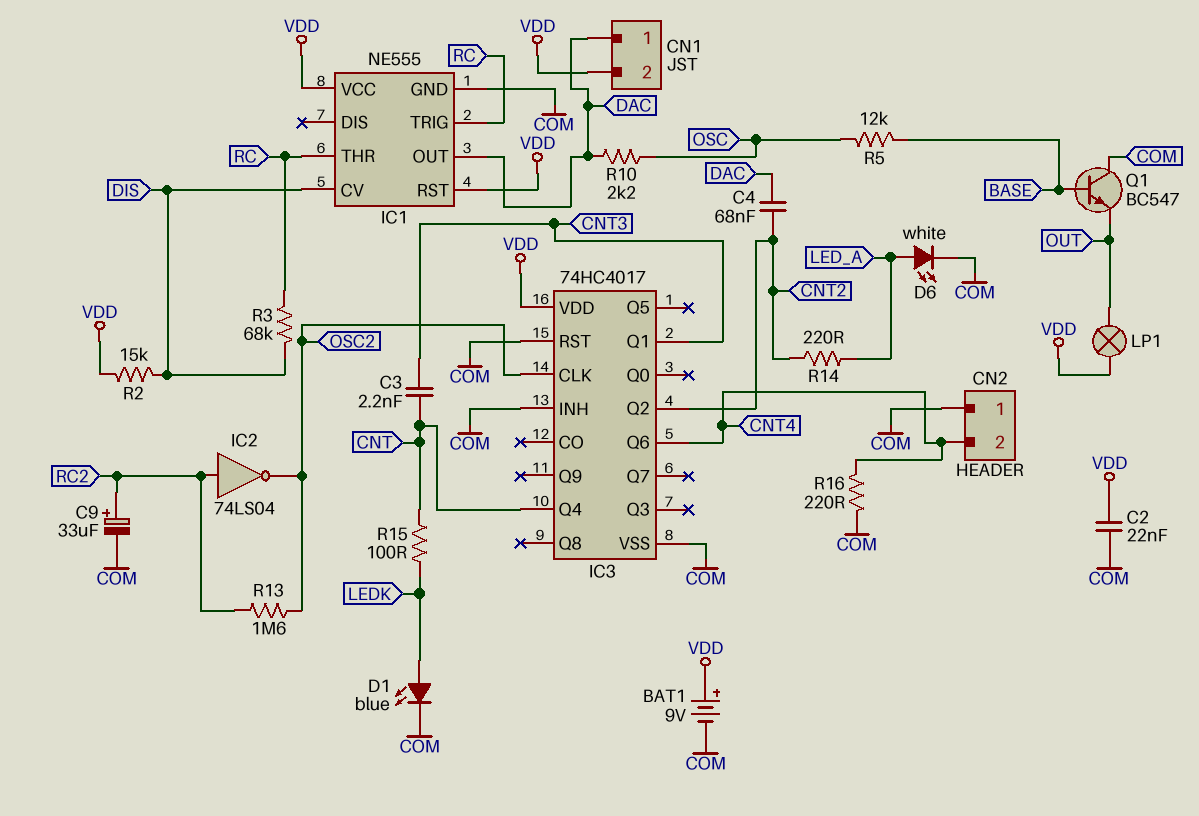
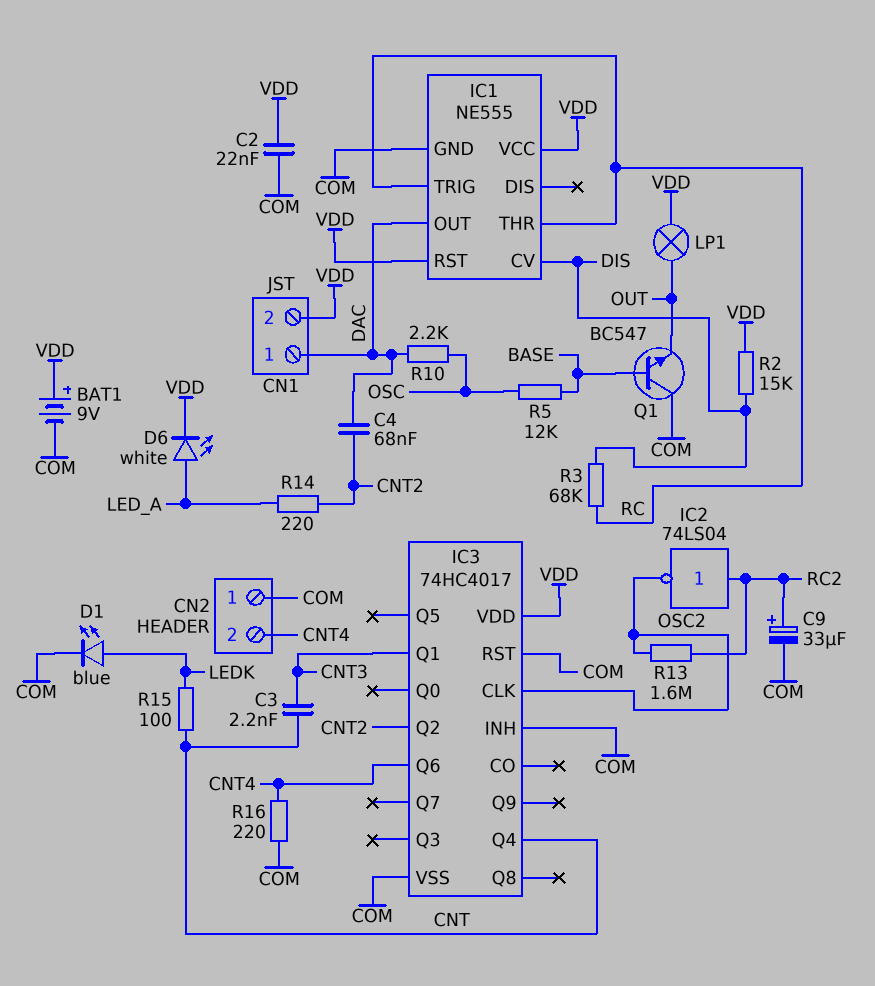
D6: LED white (A LED_A, K COM) -> LED white (A LED_A, K VDD)

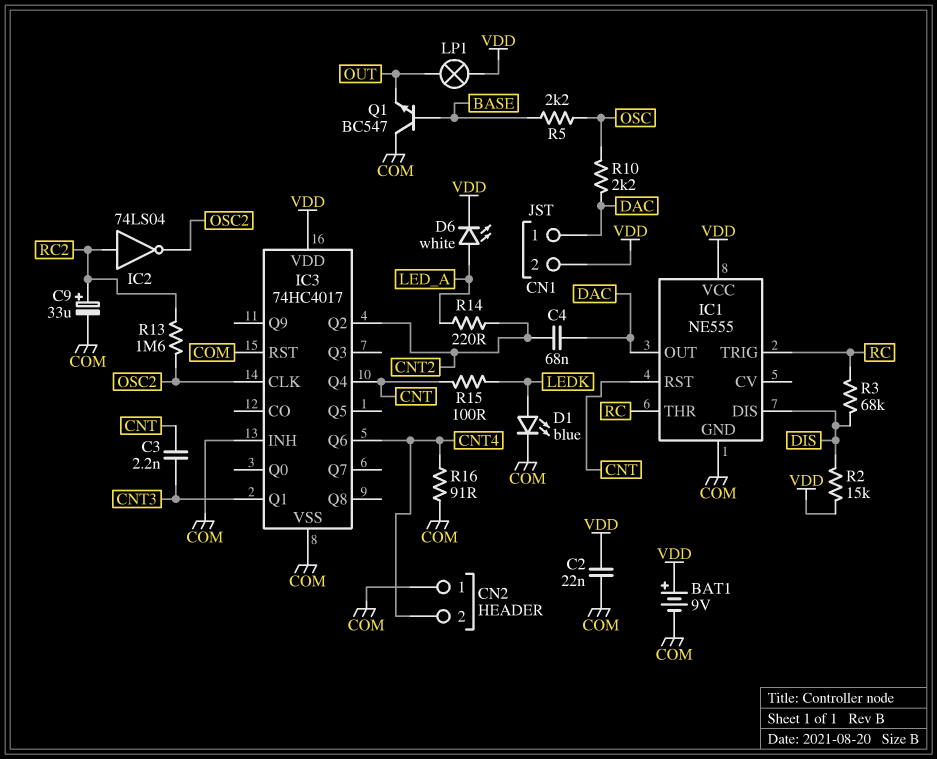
IC1 pin CV: DIS -> none
IC1 pin DIS: none -> DIS
IC1 pin RST: VDD -> CNT
R5: 12k (BASE, OSC) -> 2.2k (BASE, OSC)
R16: 220 (CNT4, COM) -> 91 (CNT4, COM)

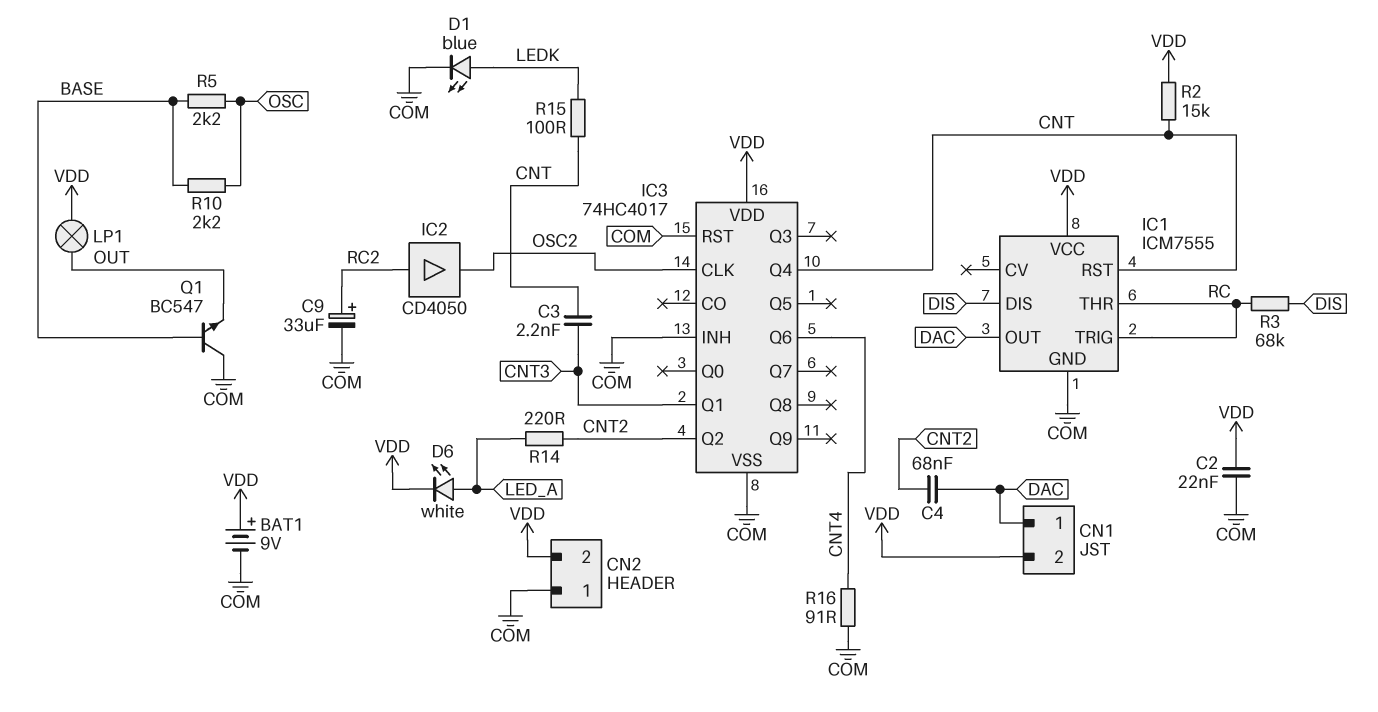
CN2 pin 2: CNT4 -> VDD
IC1: NE555 -> ICM7555
IC2: NOT 74LS04 (in RC2, out OSC2) -> buffer CD4050 (in RC2, out OSC2)
R2: 15k (DIS, VDD) -> 15k (CNT, VDD)
R10: 2.2k (DAC, OSC) -> 2.2k (BASE, OSC)
R13: 1.6M (OSC2, RC2) -> none

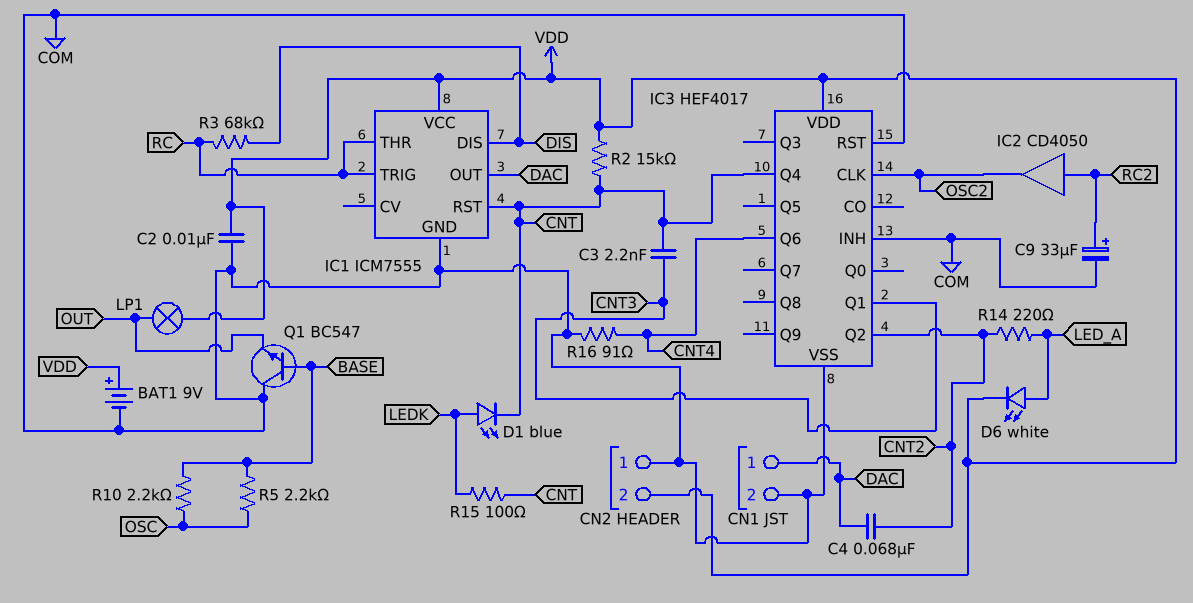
C2: 22nF (COM, VDD) -> 10nF (COM, VDD)
CN1 pin 2: VDD -> COM
D1: LED blue (A LEDK, K COM) -> LED blue (A LEDK, K CNT)
IC3: 74HC4017 -> HEF4017

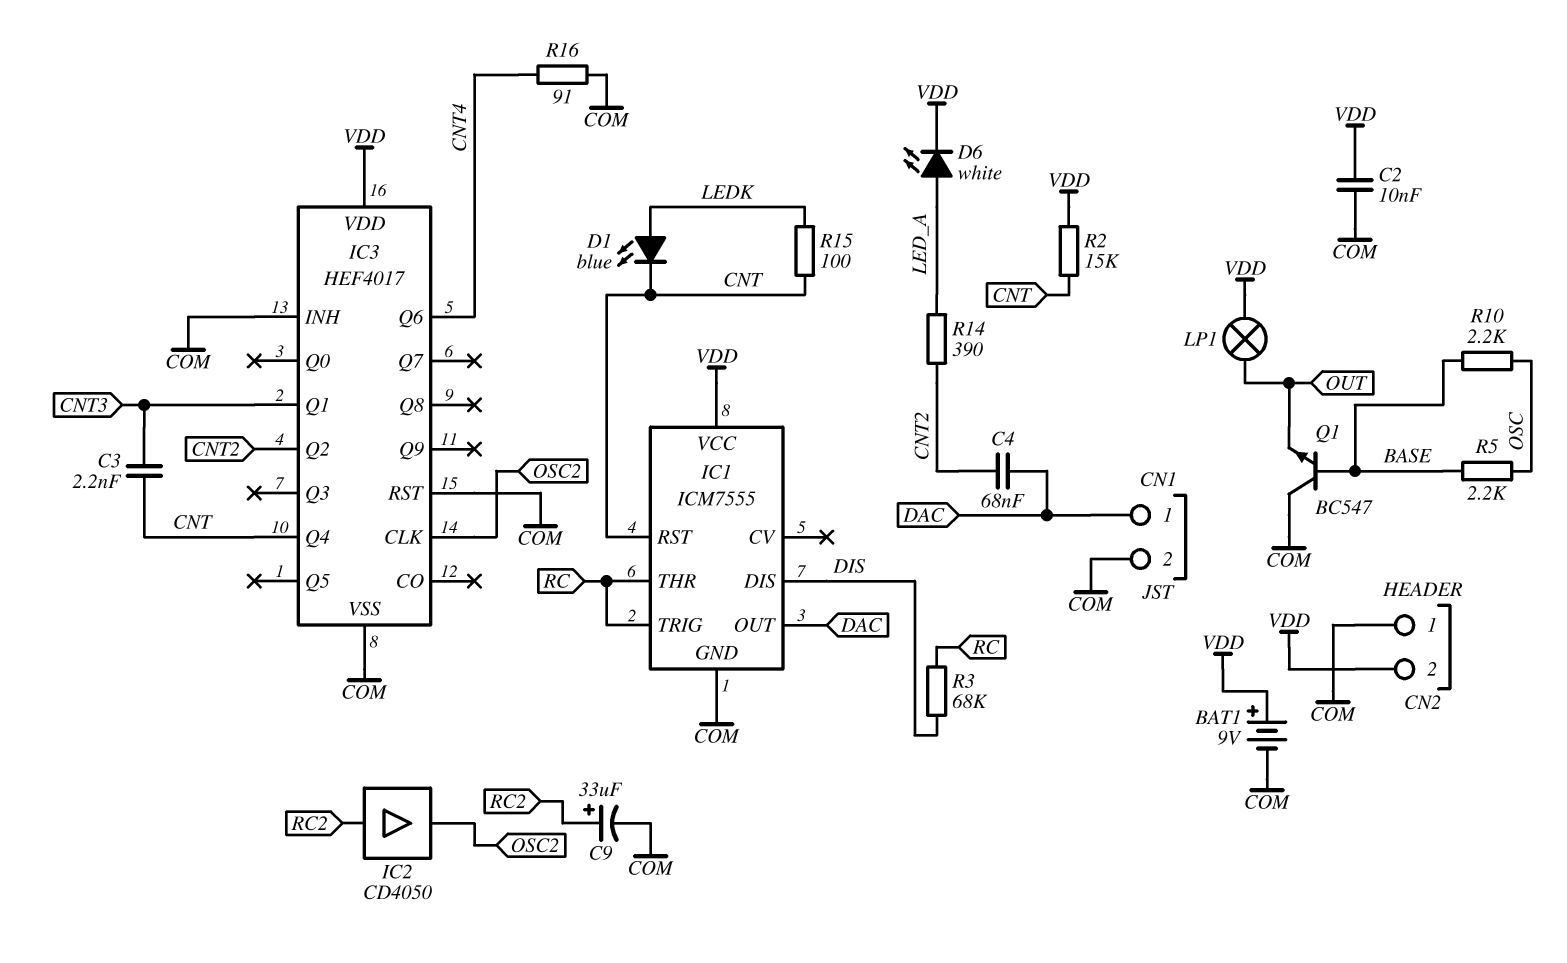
R14: 220 (CNT2, LED_A) -> 390 (CNT2, LED_A)

